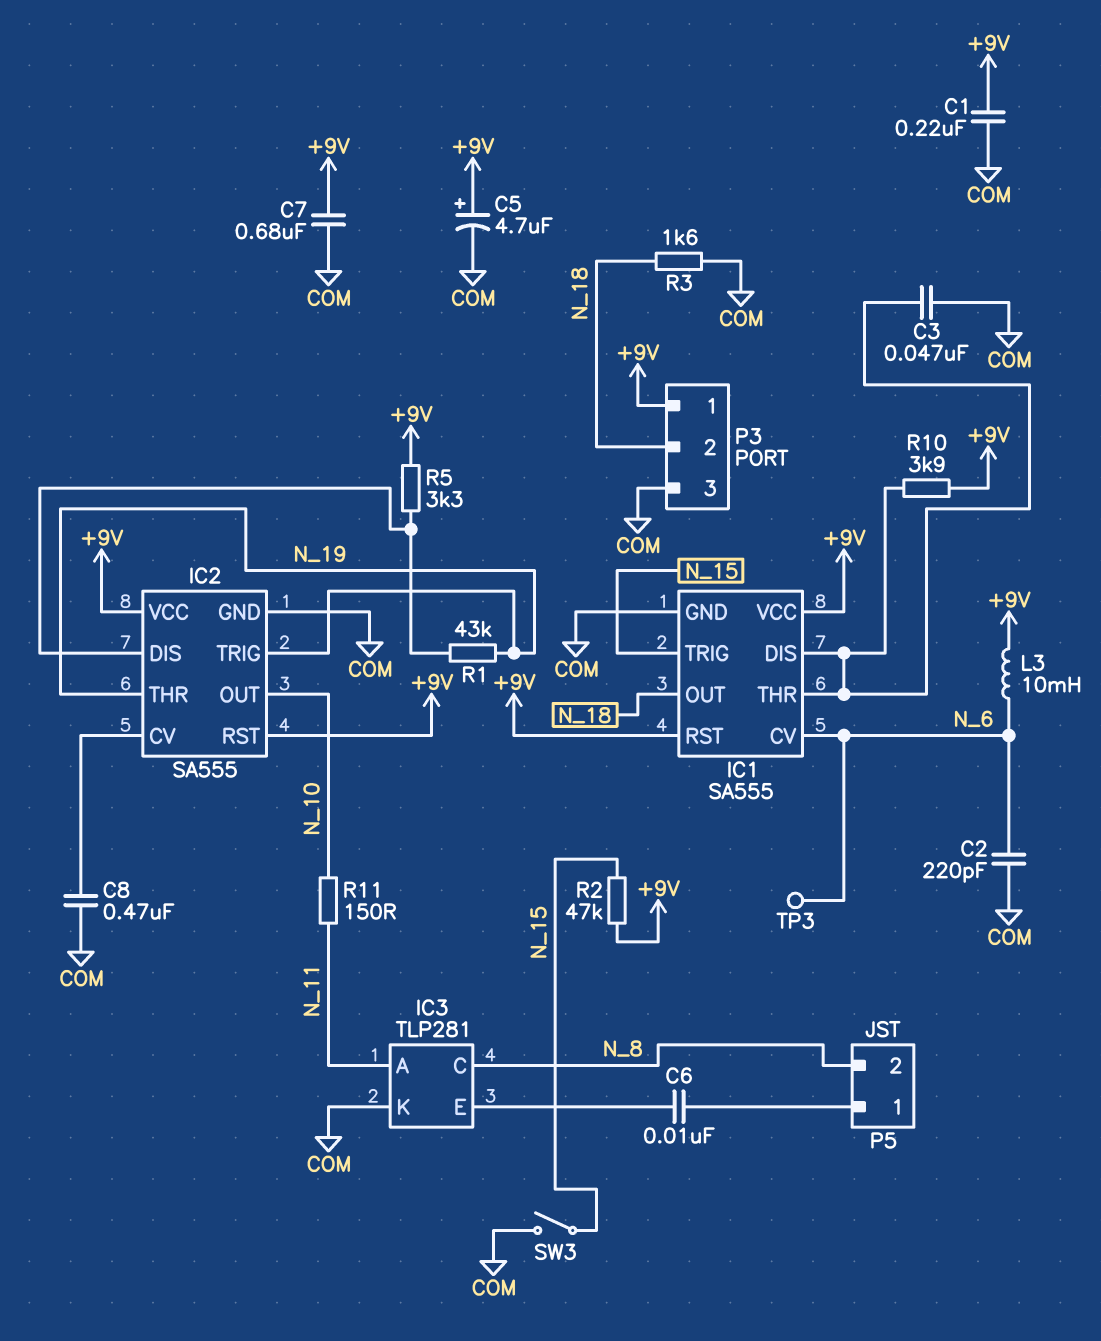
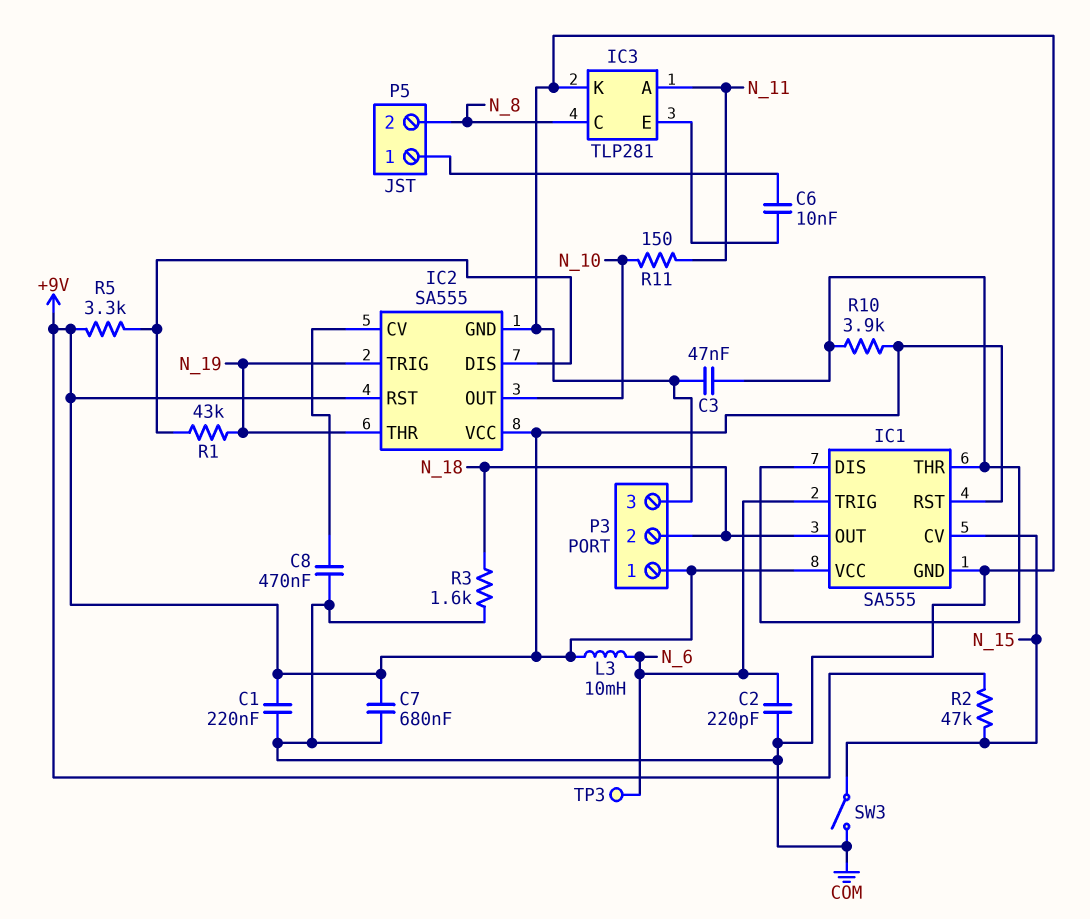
C5: 4.7uF (plus +9V, minus COM) -> none
IC1 pin CV: N_6 -> N_15
IC1 pin TRIG: N_15 -> N_6

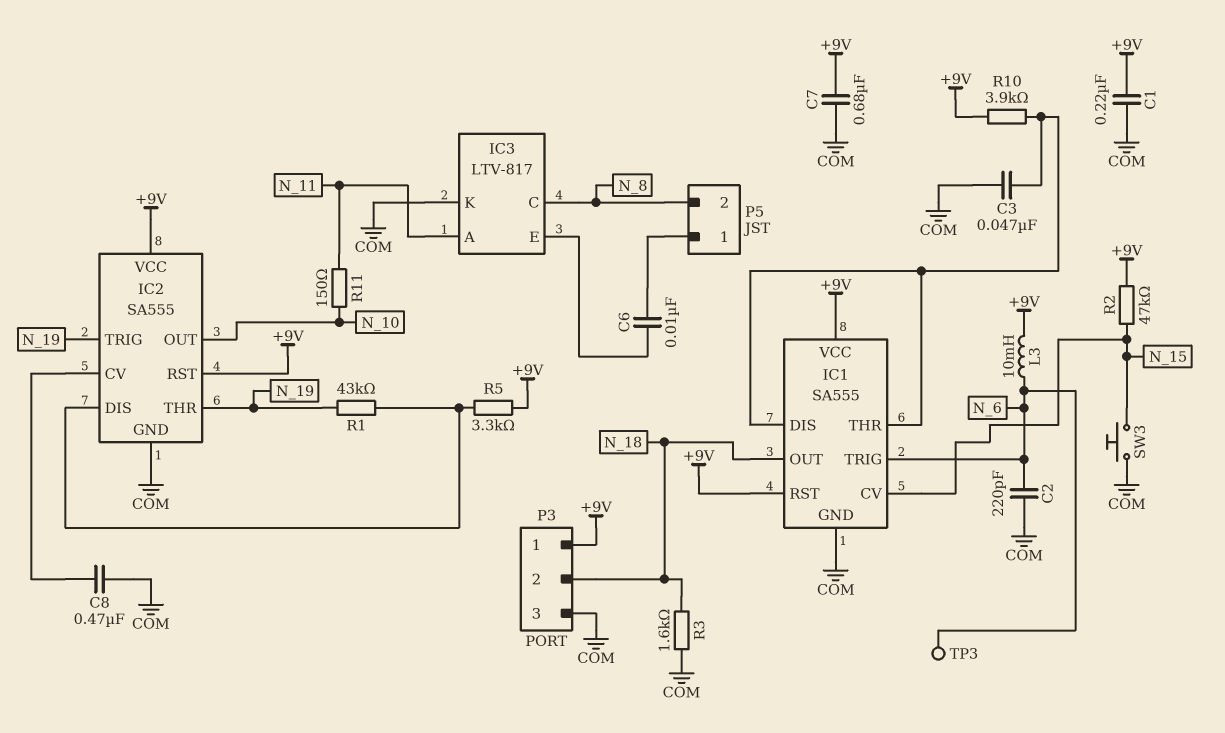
IC3: TLP281 -> LTV-817
SW3: switch (COM, N_15) -> button (COM, N_15)

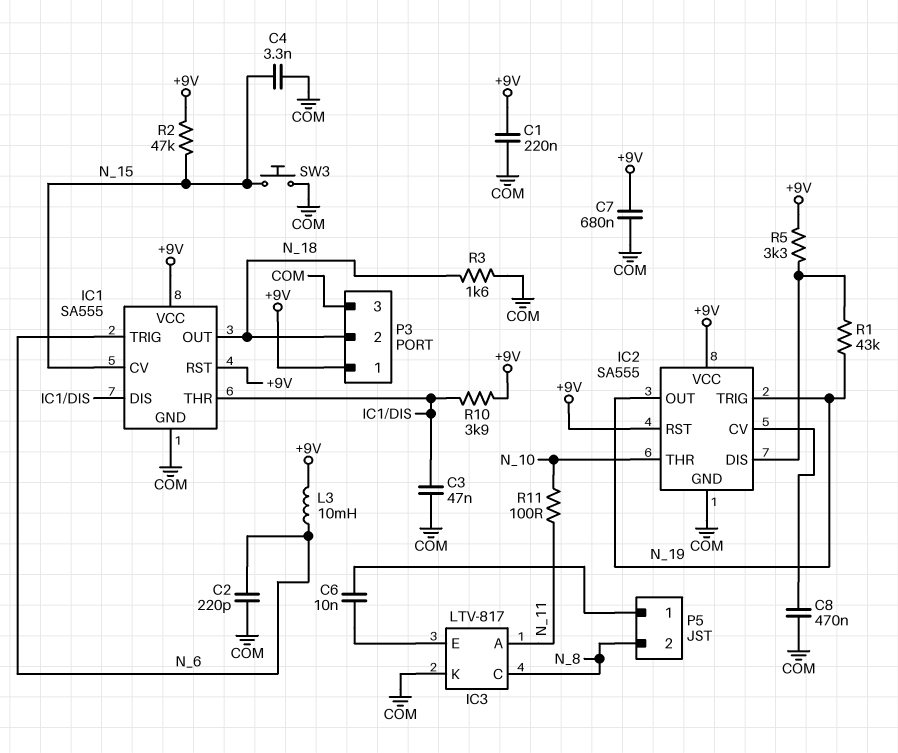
C4: none -> 3.3nF (COM, N_15)
IC2 pin OUT: N_10 -> N_19
IC2 pin THR: N_19 -> N_10
R11: 150 (N_10, N_11) -> 100 (N_10, N_11)
TP3: test point (N_6) -> none

